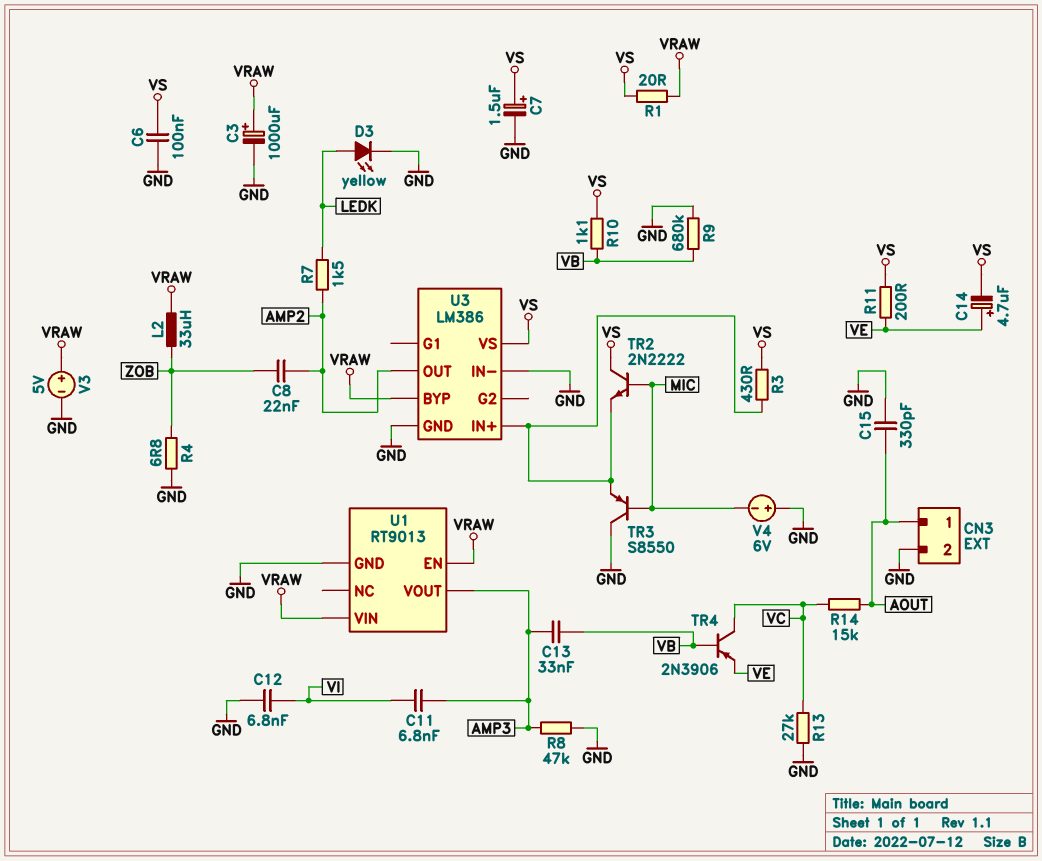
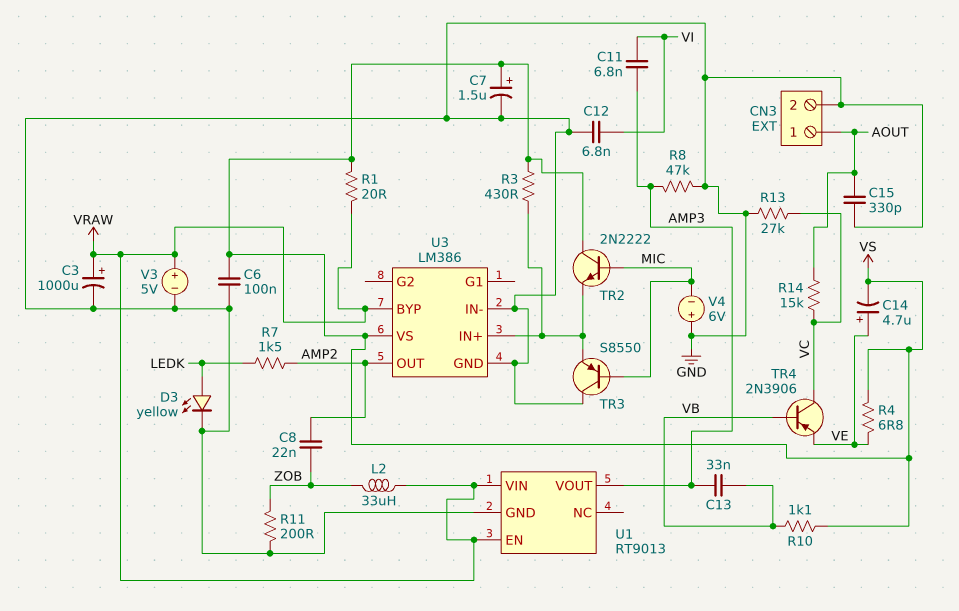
R4: 6.8 (GND, ZOB) -> 6.8 (VE, VS)
R9: 680k (GND, VB) -> none
R11: 200 (VE, VS) -> 200 (GND, ZOB)

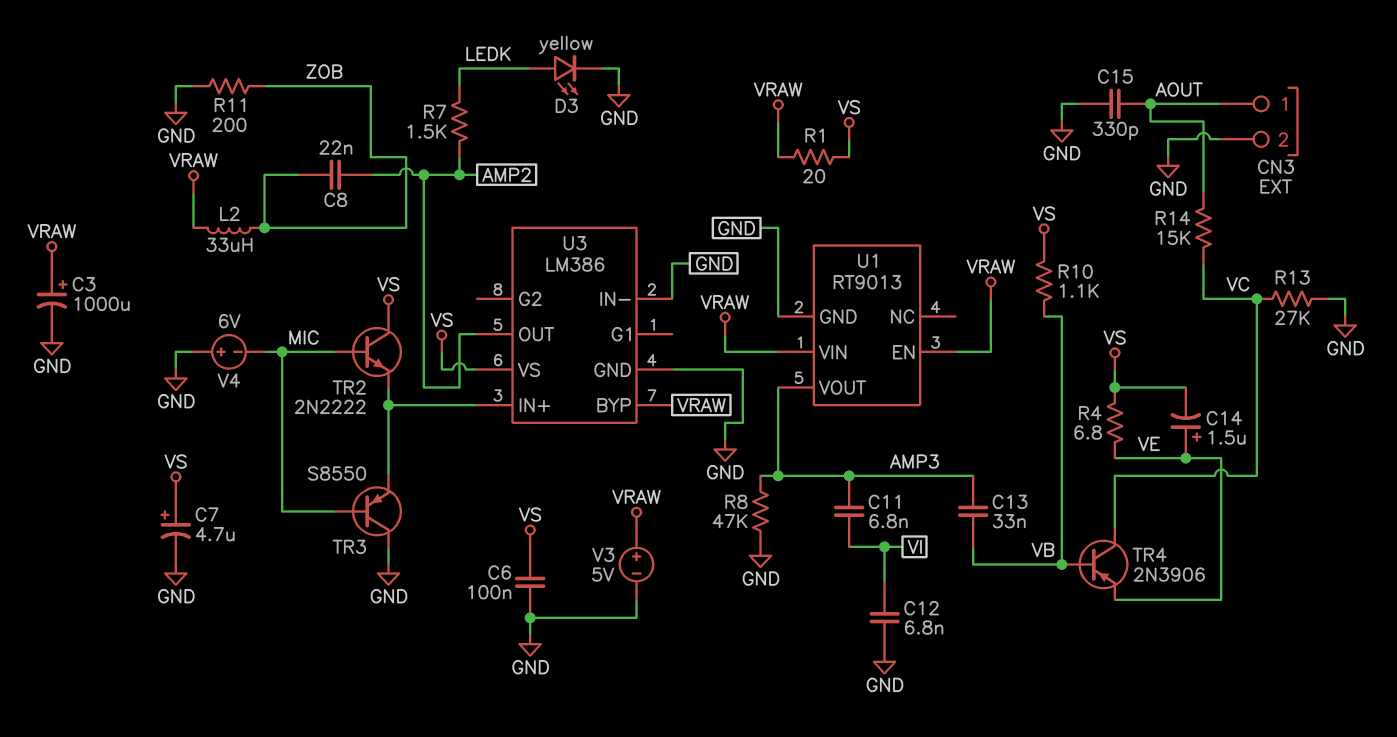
C7: 1.5uF (plus VS, minus GND) -> 4.7uF (plus VS, minus GND)
C14: 4.7uF (plus VE, minus VS) -> 1.5uF (plus VE, minus VS)
R3: 430 (U3/IN+, VS) -> none

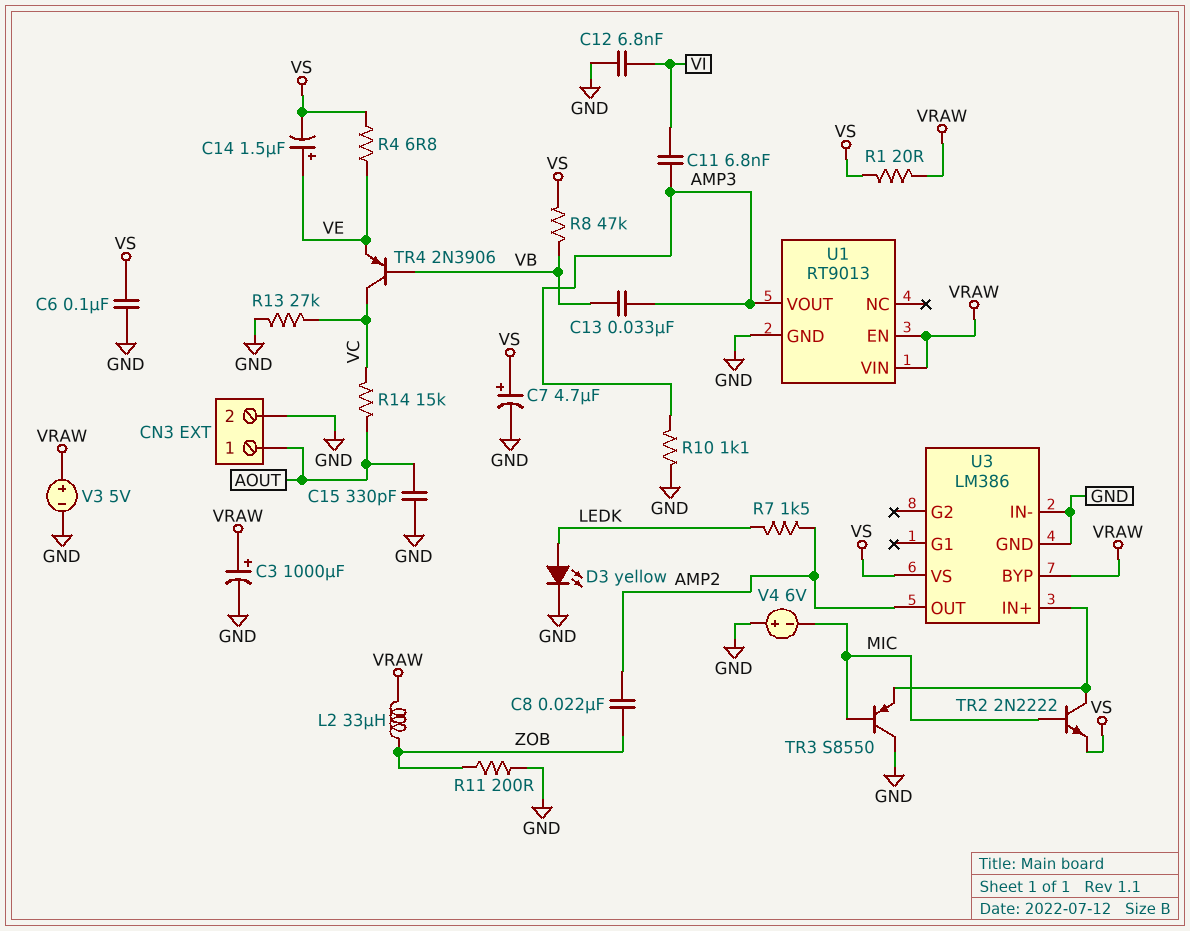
R8: 47k (AMP3, GND) -> 47k (VB, VS)
R10: 1.1k (VB, VS) -> 1.1k (AMP3, GND)
TR2: NPN 2N2222 (B MIC, C VS, E U3/IN+) -> NPN 2N2222 (B MIC, C U3/IN+, E VS)

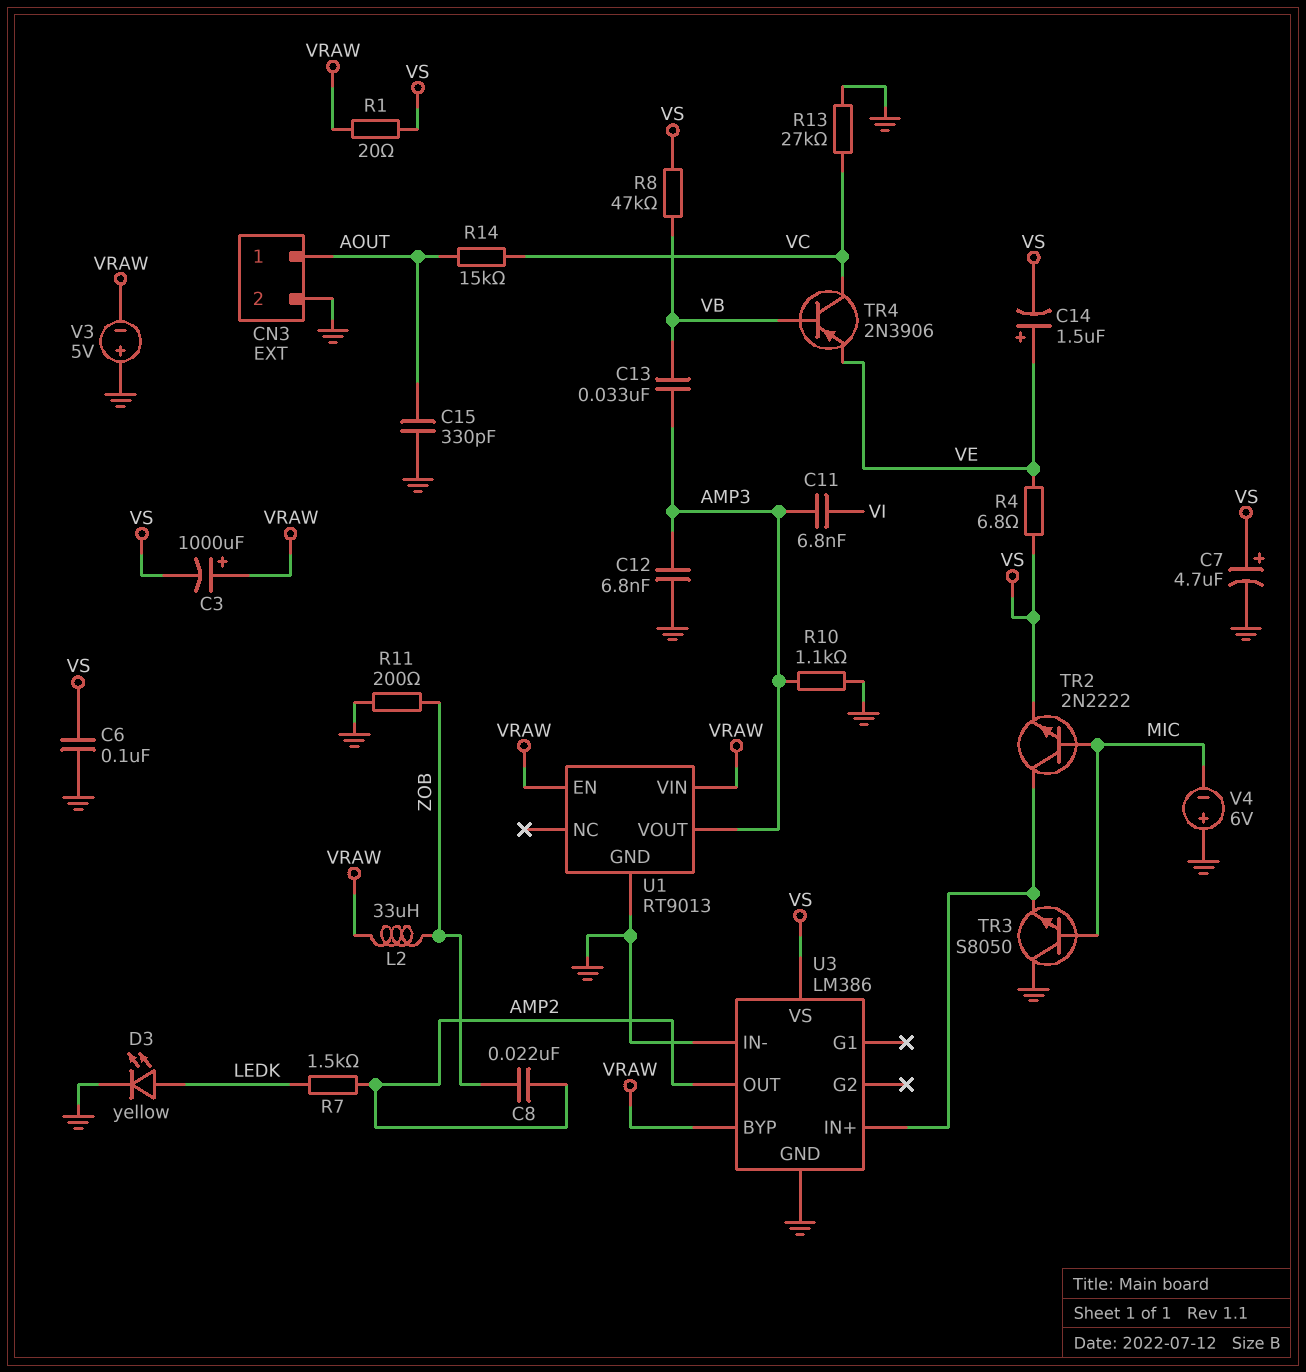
C3: 1000uF (plus VRAW, minus GND) -> 1000uF (plus VRAW, minus VS)
C12: 6.8nF (GND, VI) -> 6.8nF (AMP3, GND)
TR3: PNP S8550 (B MIC, C GND, E U3/IN+) -> NPN S8050 (B MIC, C GND, E U3/IN+)
V3: 5V (plus VRAW, minus GND) -> 5V (plus GND, minus VRAW)

